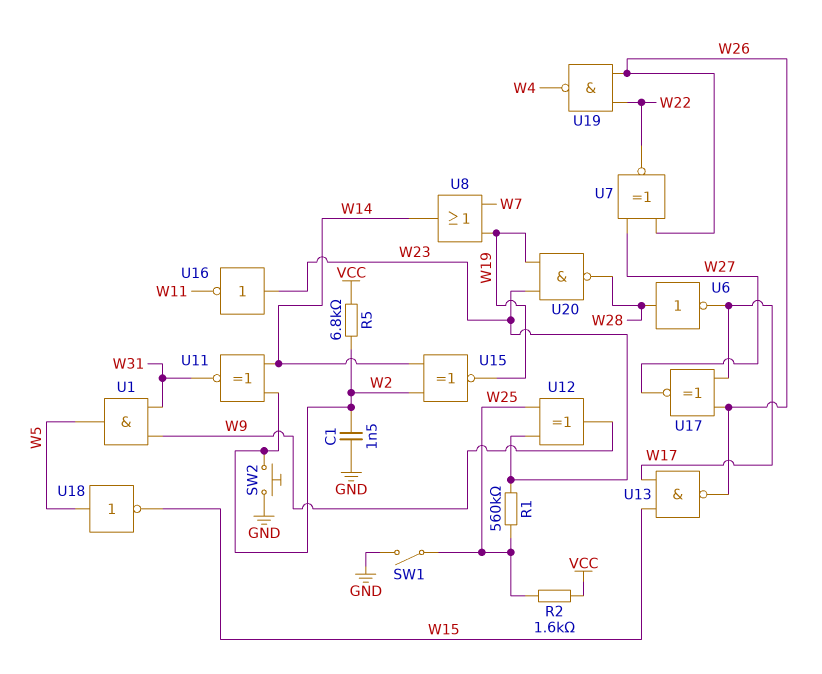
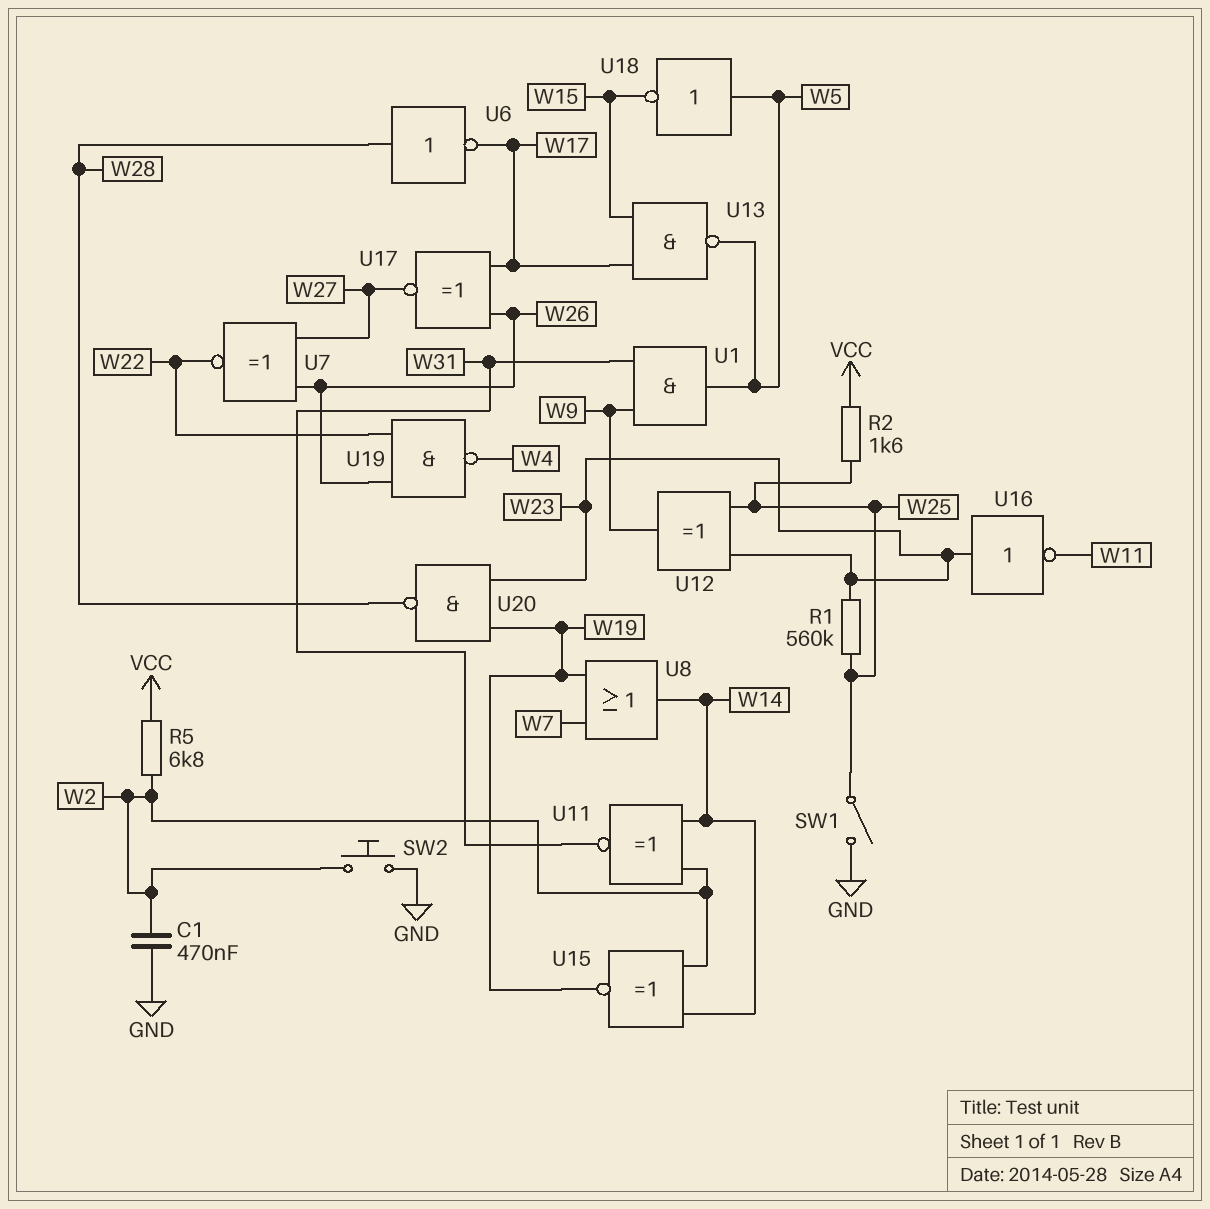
C1: 1.5nF (GND, W2) -> 470nF (GND, W2)
U13: NAND (in W15, in W17, out W26) -> NAND (in W15, in W17, out W5)

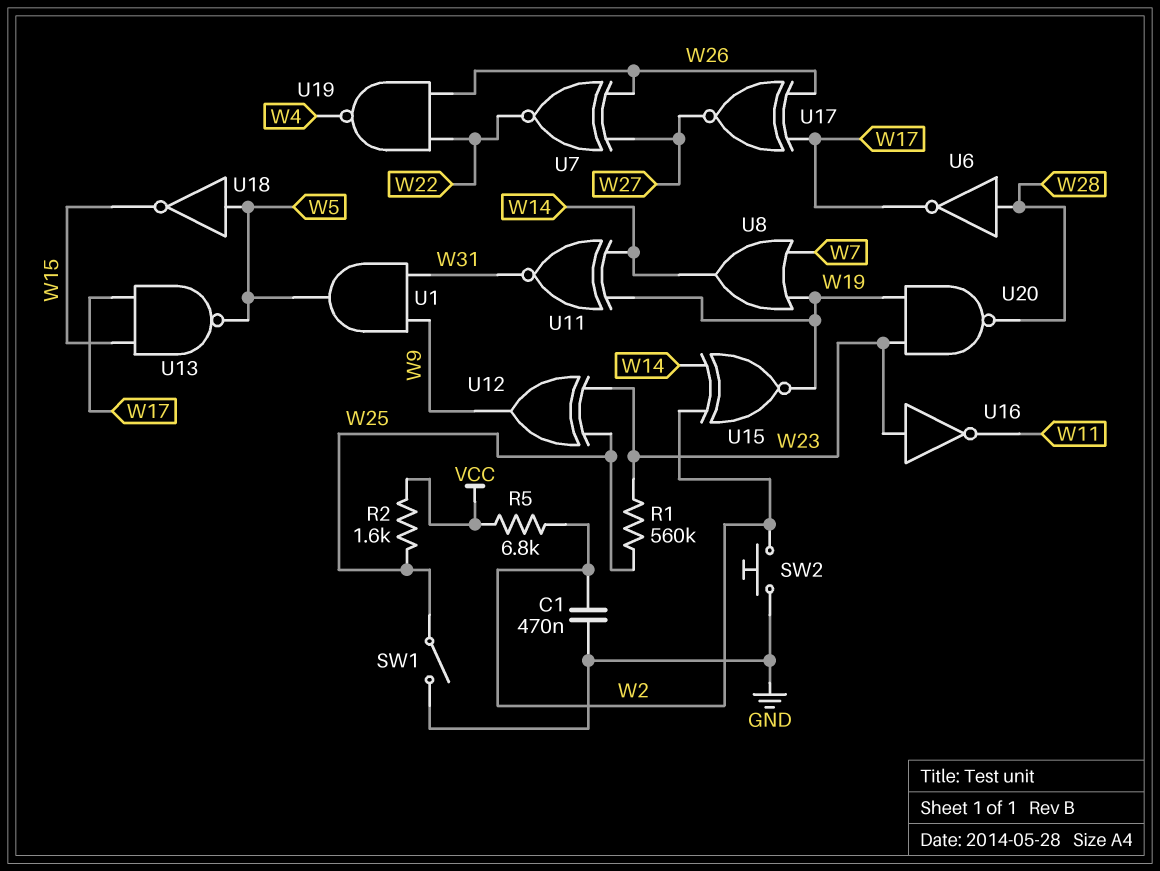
U11: XNOR (in W2, in W14, out W31) -> XNOR (in W14, in W19, out W31)

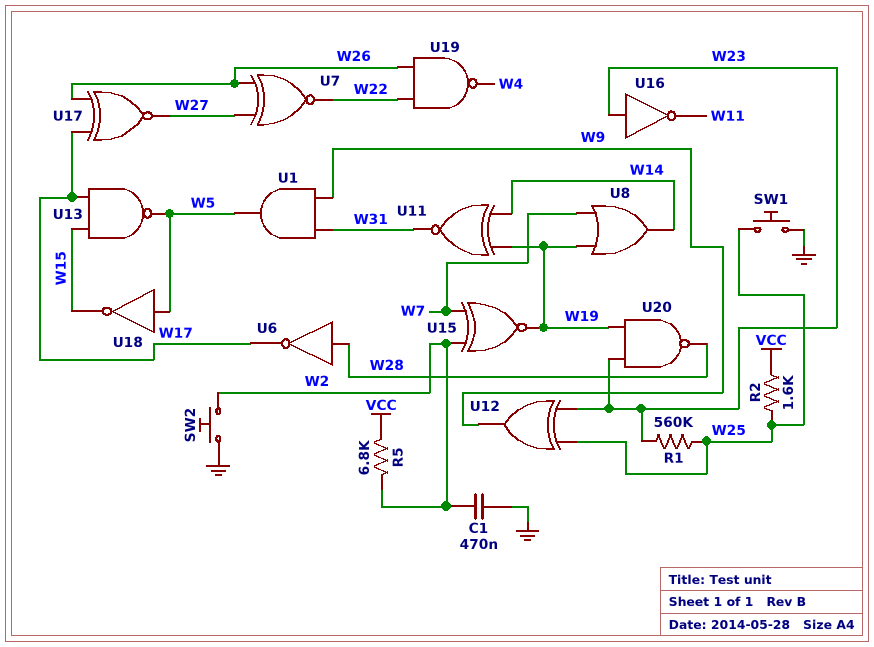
SW1: switch (GND, W25) -> button (GND, W25)
U15: XNOR (in W2, in W14, out W19) -> XNOR (in W2, in W7, out W19)

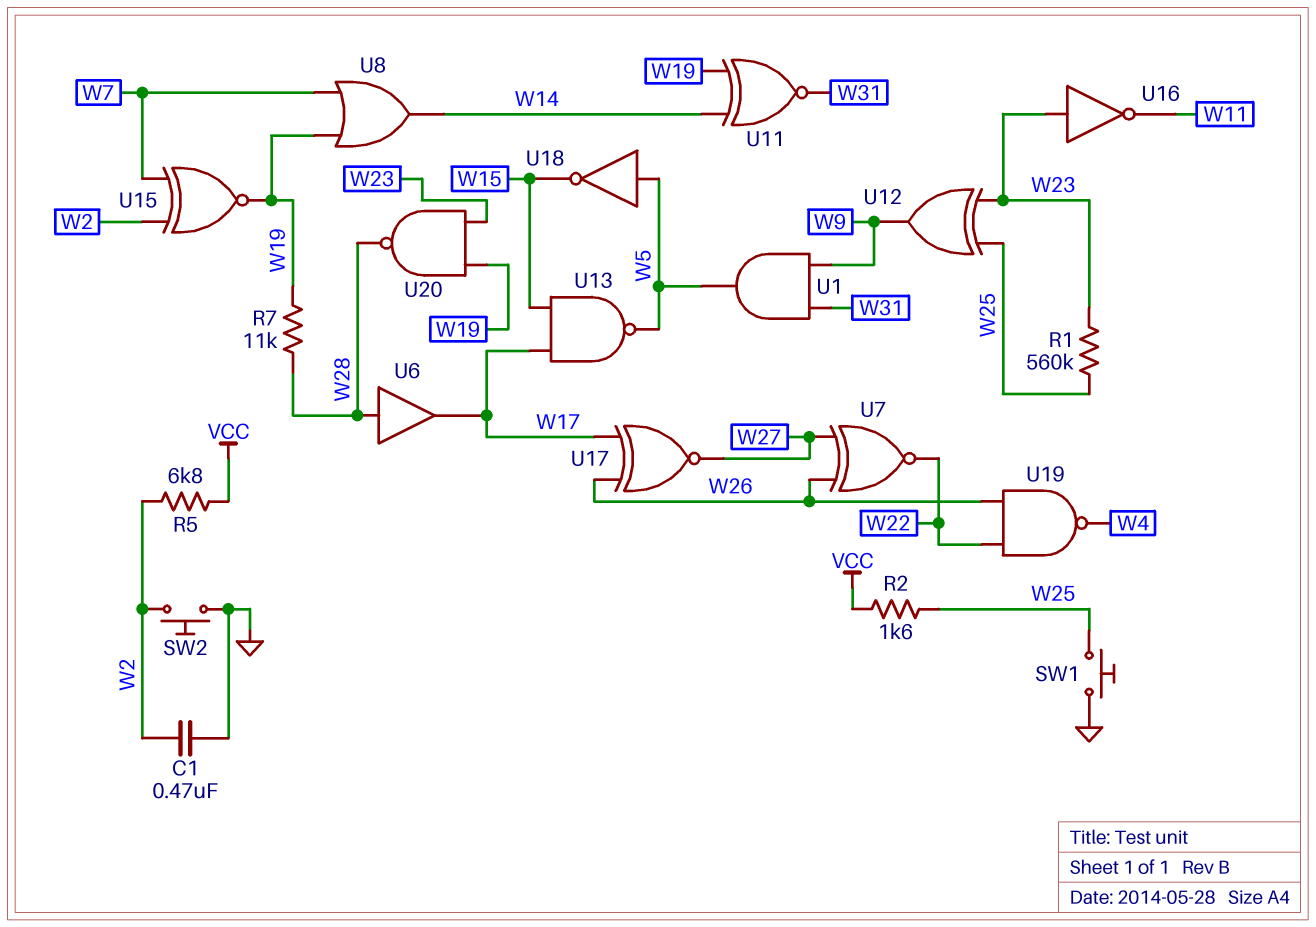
R7: none -> 11k (W19, W28)
U6: NOT (in W28, out W17) -> buffer (in W28, out W17)

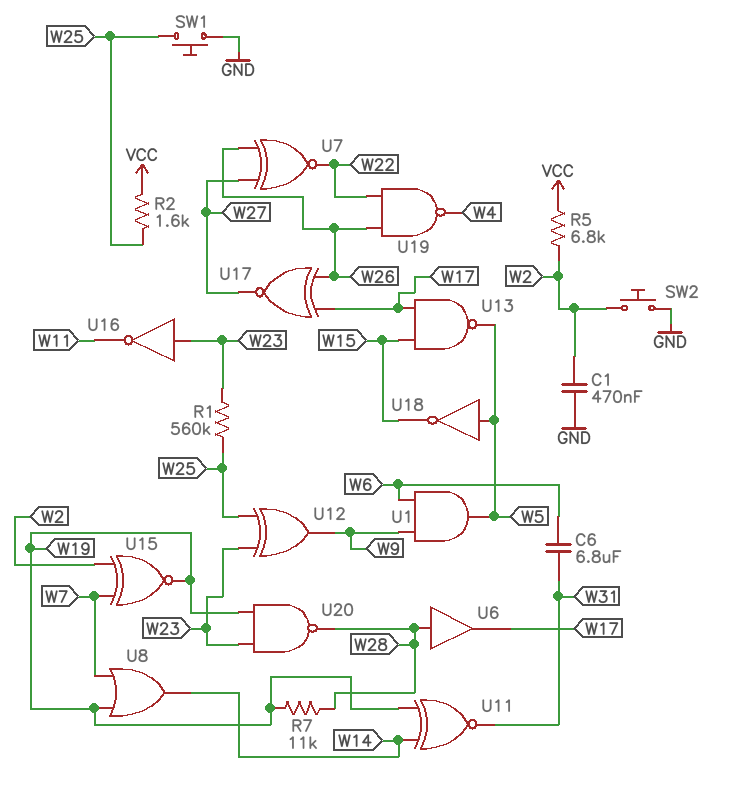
C6: none -> 6.8uF (W6, W31)
U1: AND (in W9, in W31, out W5) -> AND (in W6, in W9, out W5)

